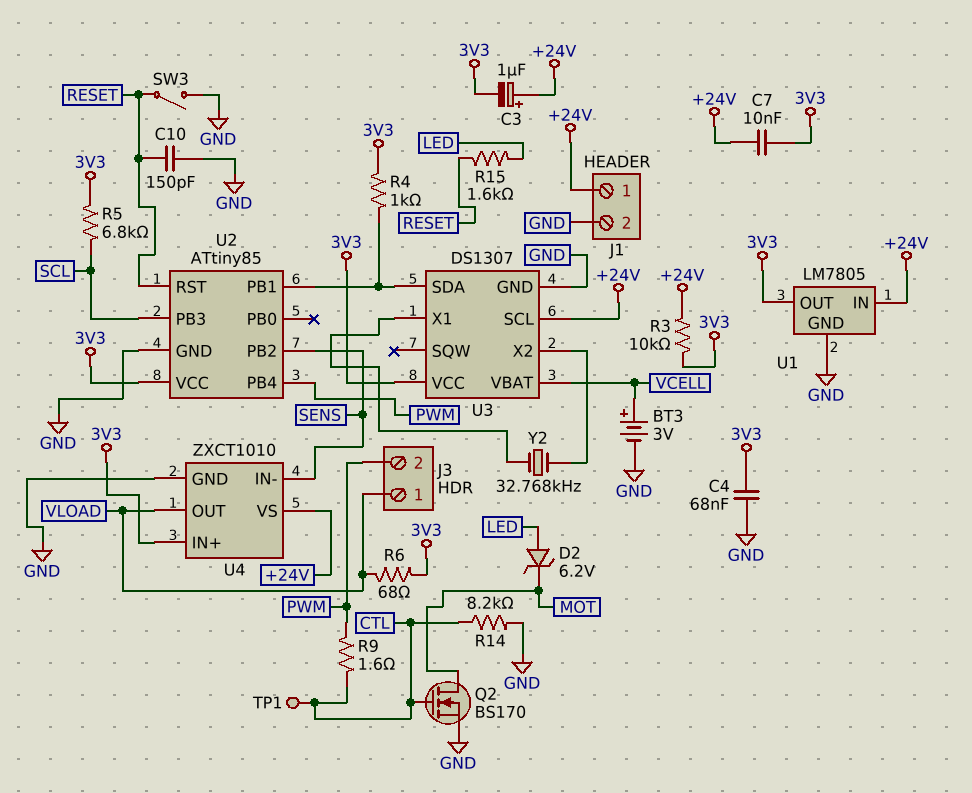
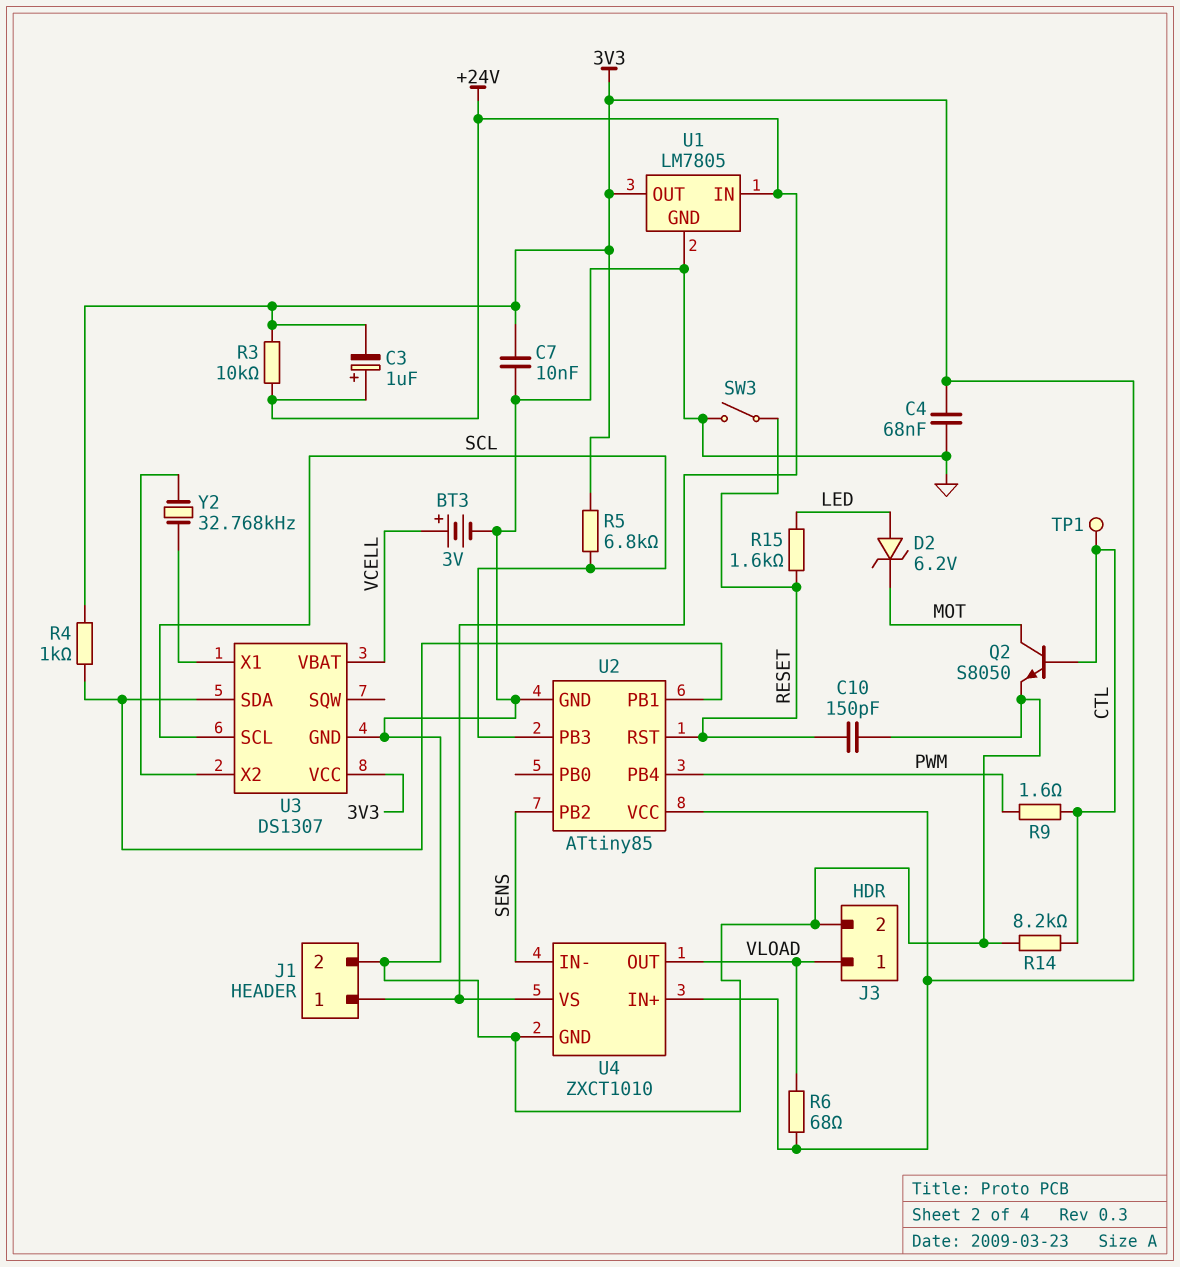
C7: 10nF (+24V, 3V3) -> 10nF (3V3, GND)
J3 pin 2: PWM -> GND
Q2: NMOS BS170 (G CTL, D MOT, S GND) -> NPN S8050 (B CTL, C MOT, E GND)
U3 pin SCL: +24V -> SCL

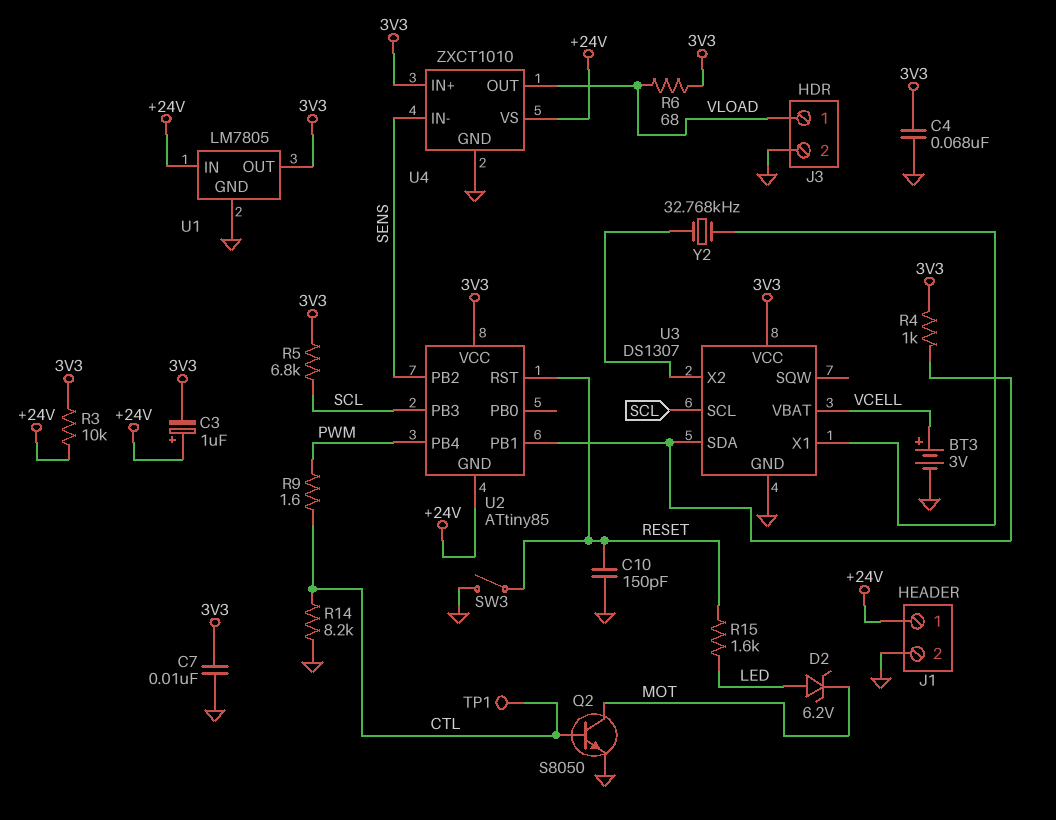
U2 pin GND: GND -> +24V

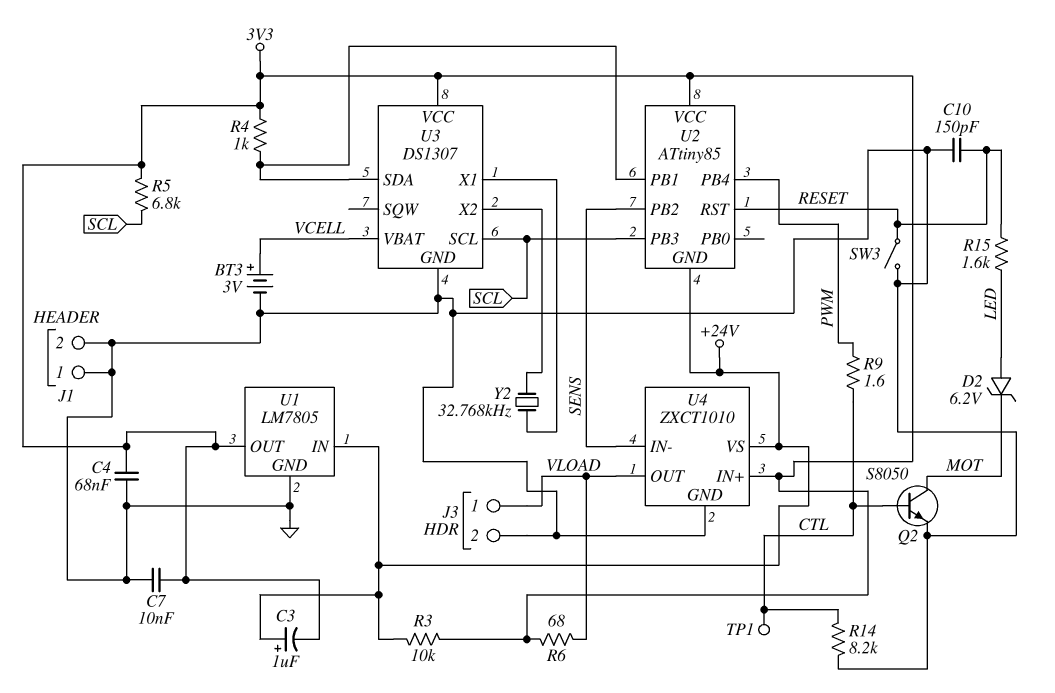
J1 pin 1: +24V -> GND

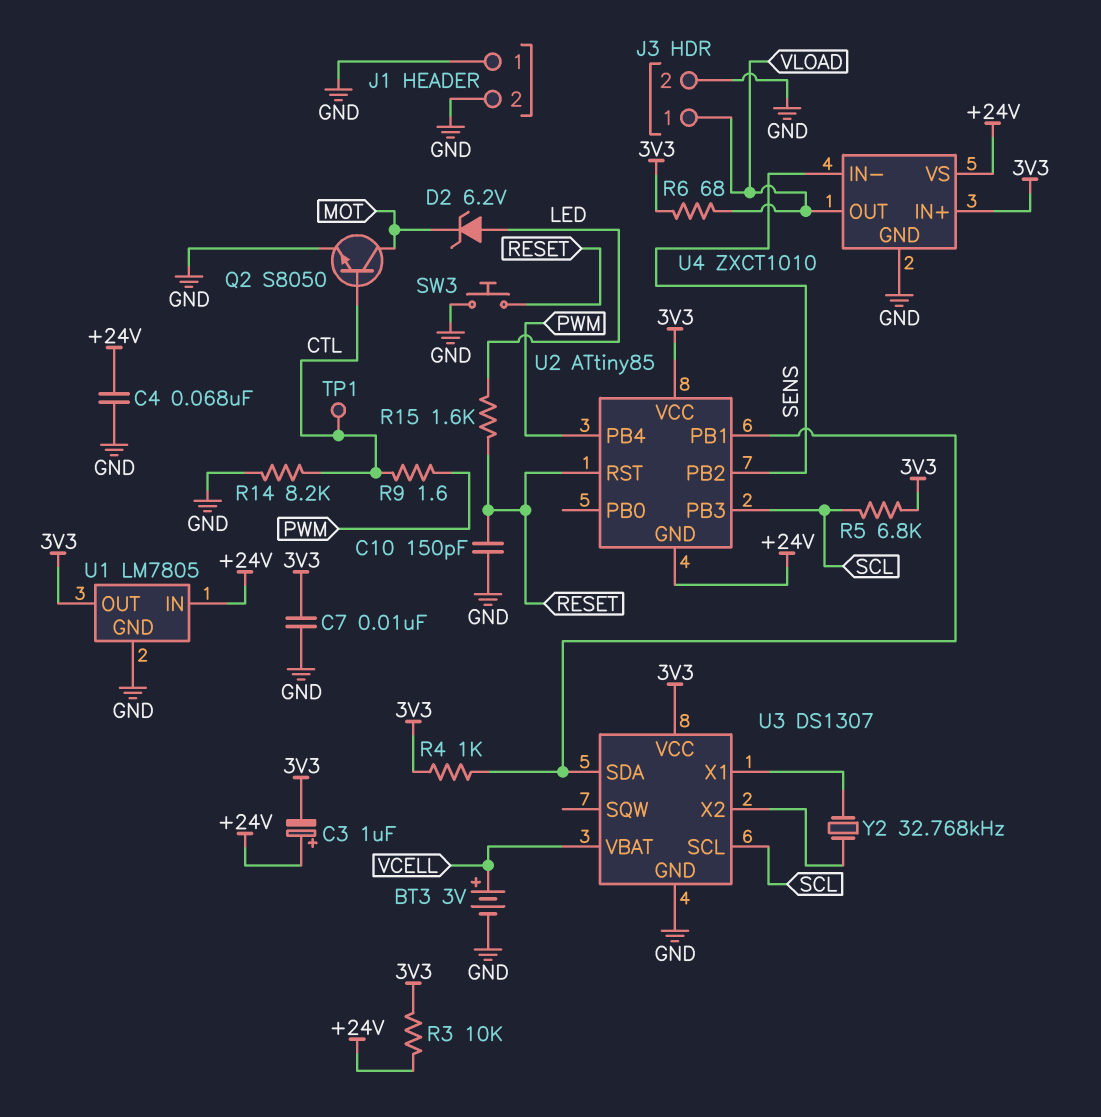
C4: 68nF (3V3, GND) -> 68nF (+24V, GND)
SW3: switch (GND, RESET) -> button (GND, RESET)

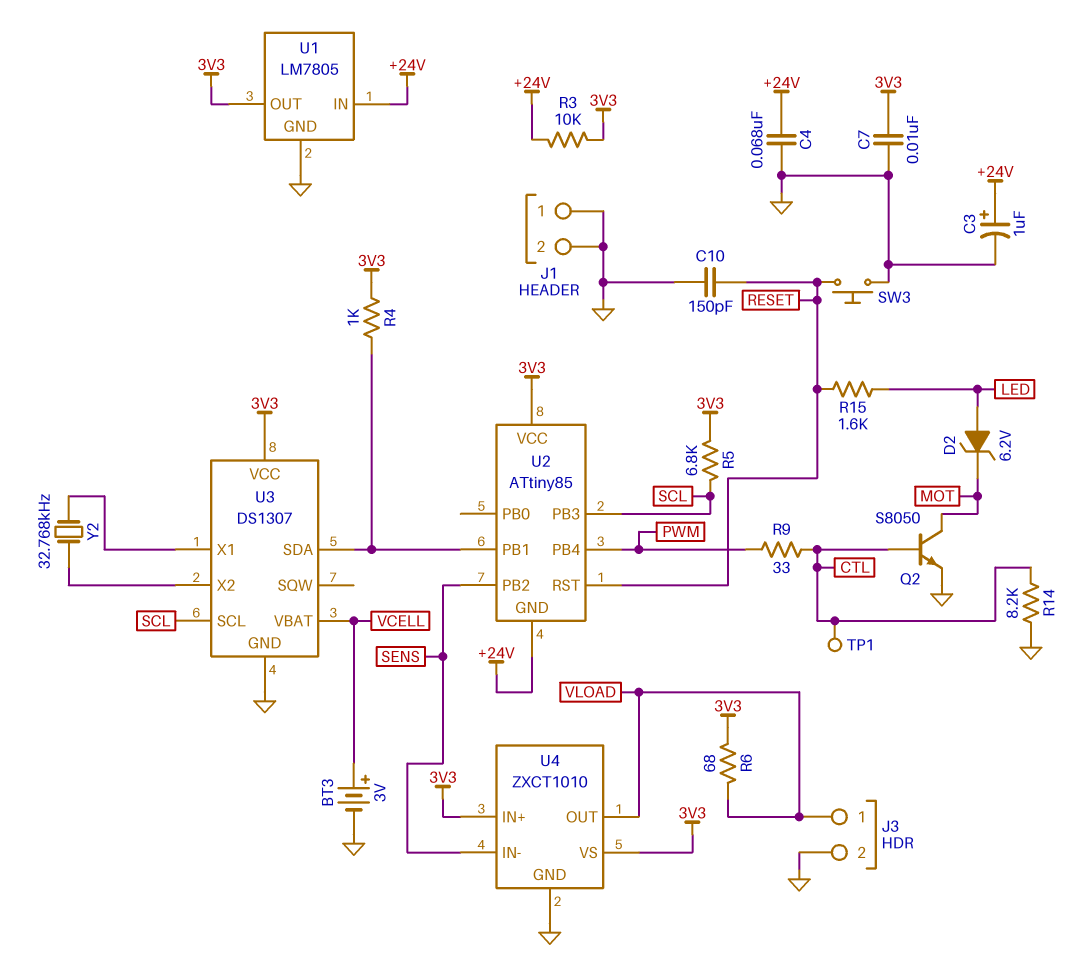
C3: 1uF (plus +24V, minus 3V3) -> 1uF (plus +24V, minus GND)
R9: 1.6 (CTL, PWM) -> 33 (CTL, PWM)
U4 pin VS: +24V -> 3V3

